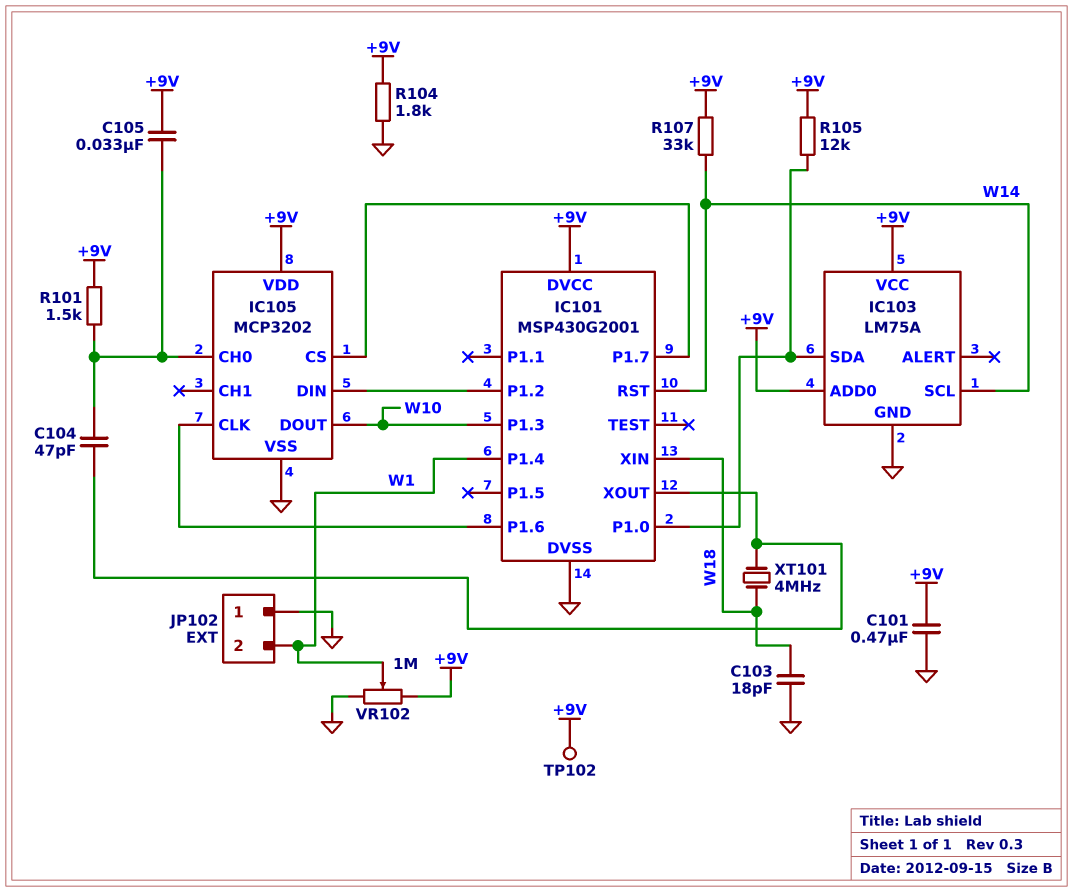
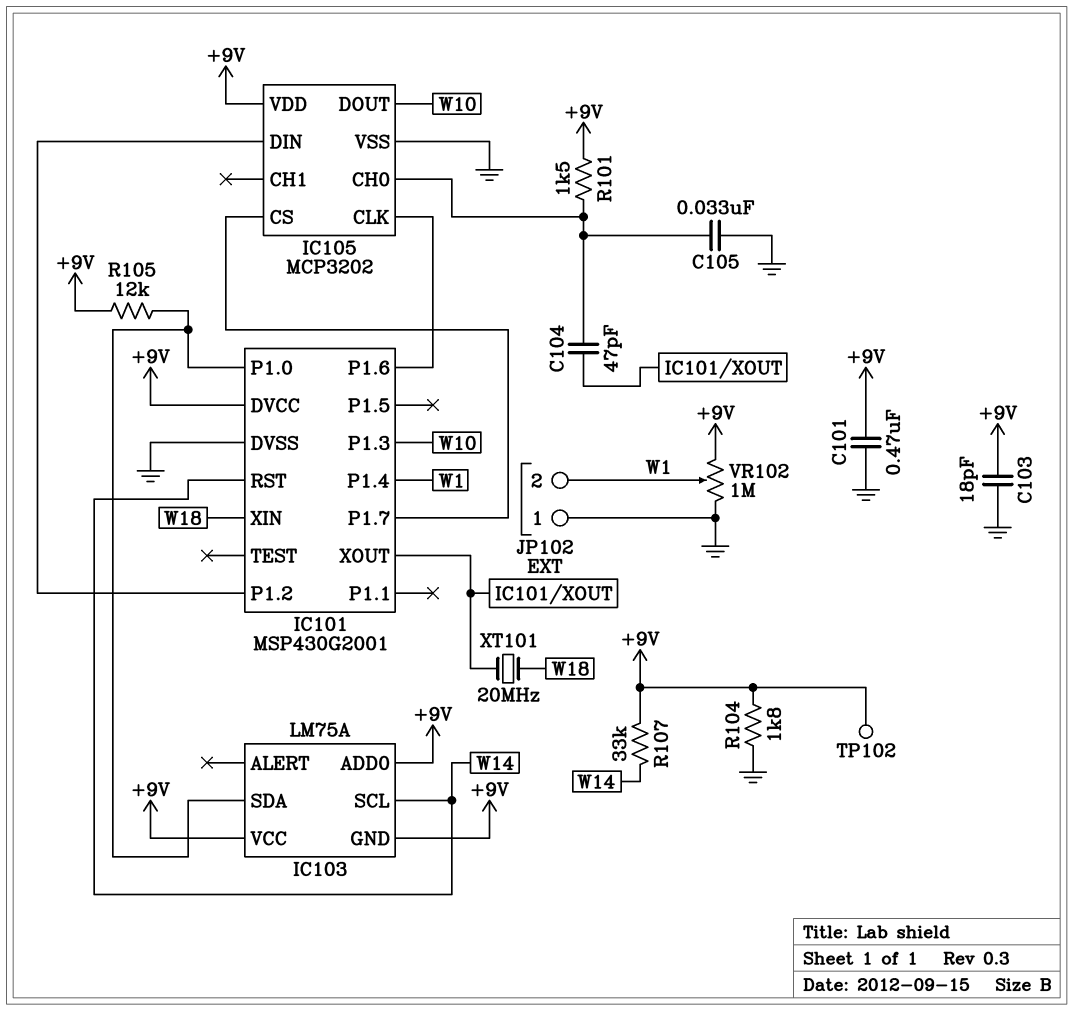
C103: 18pF (GND, W18) -> 18pF (+9V, GND)
C105: 33nF (+9V, IC105/CH0) -> 33nF (GND, IC105/CH0)
IC103 pin GND: GND -> +9V
XT101: 4MHz (IC101/XOUT, W18) -> 20MHz (IC101/XOUT, W18)

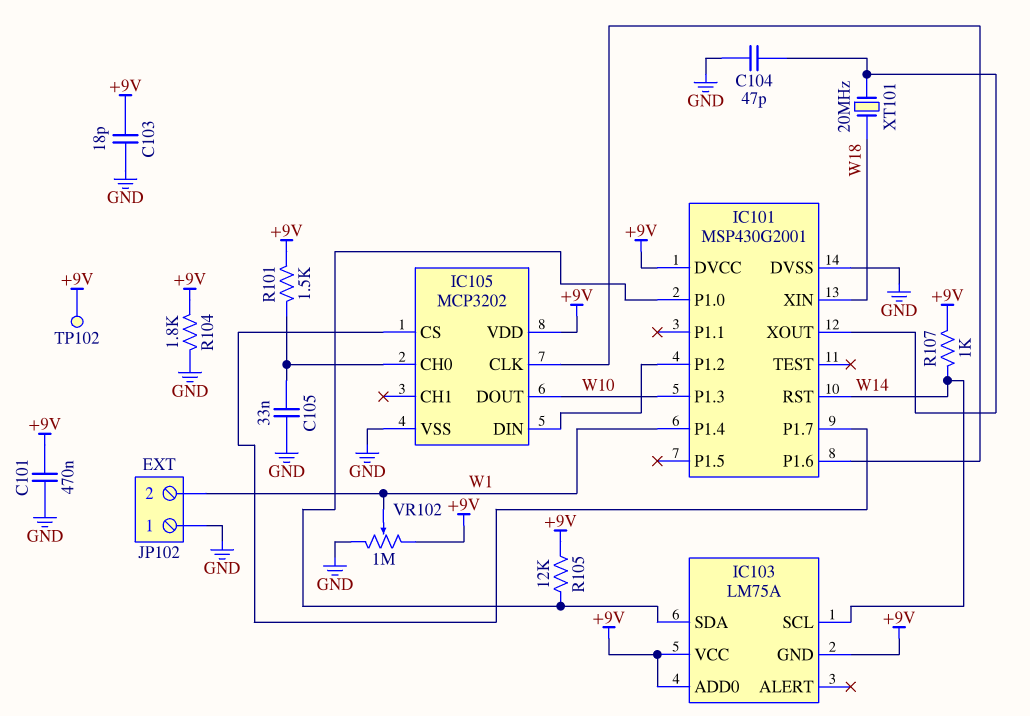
C104: 47pF (IC101/XOUT, IC105/CH0) -> 47pF (GND, IC101/XOUT)
R107: 33k (+9V, W14) -> 1k (+9V, W14)

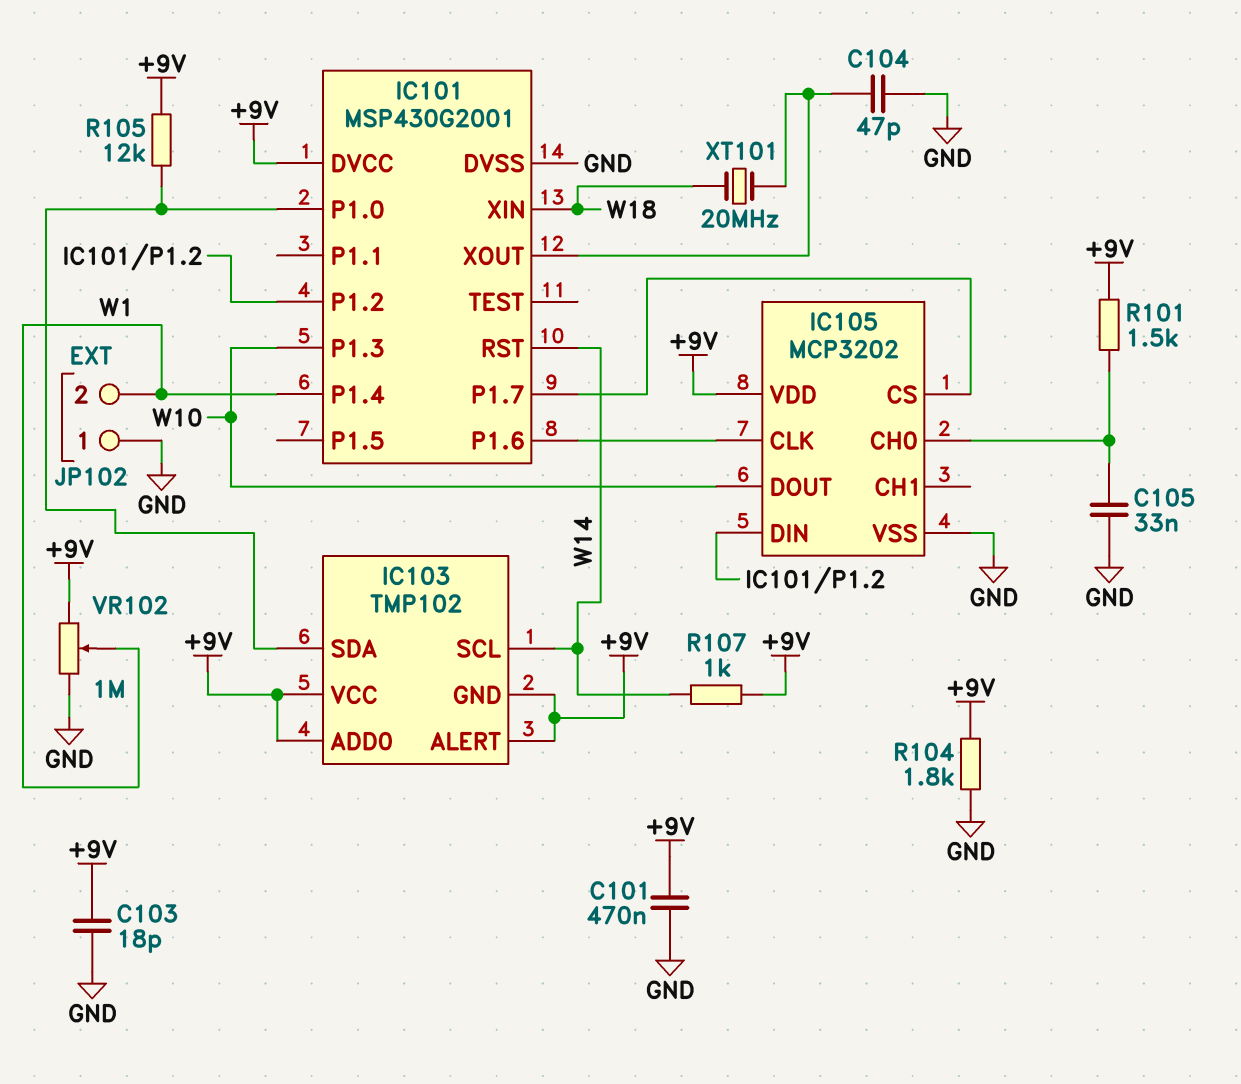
IC103: LM75A -> TMP102
IC103 pin ALERT: none -> +9V
TP102: test point (+9V) -> none

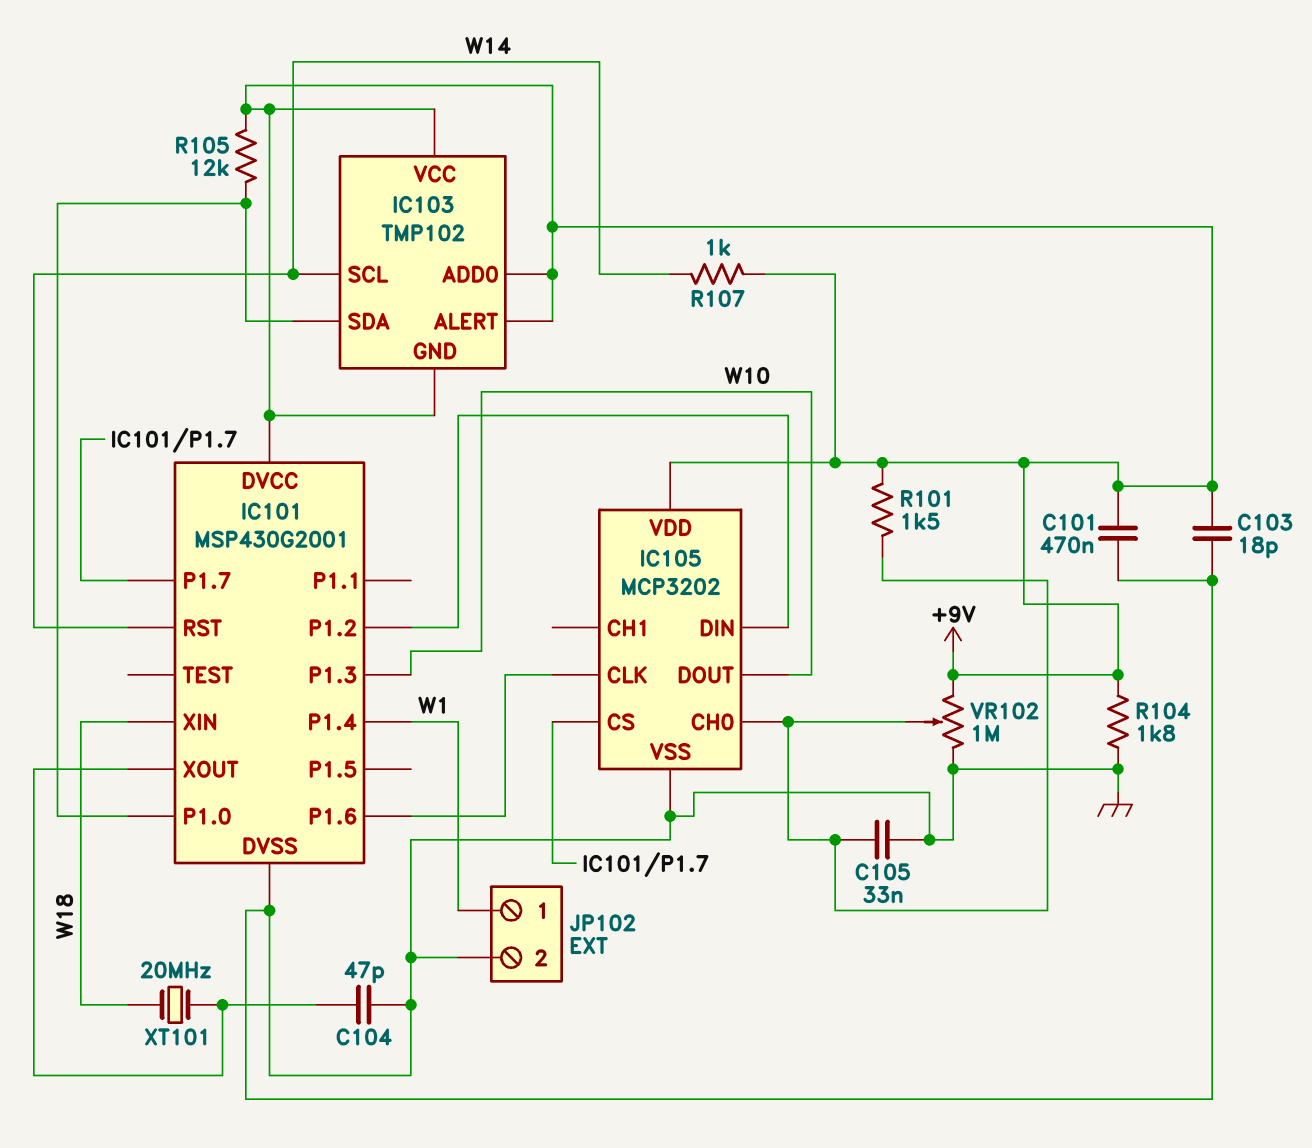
JP102 pin 1: GND -> W1
JP102 pin 2: W1 -> GND
VR102: 1M (+9V, GND, wiper W1) -> 1M (+9V, GND, wiper IC105/CH0)

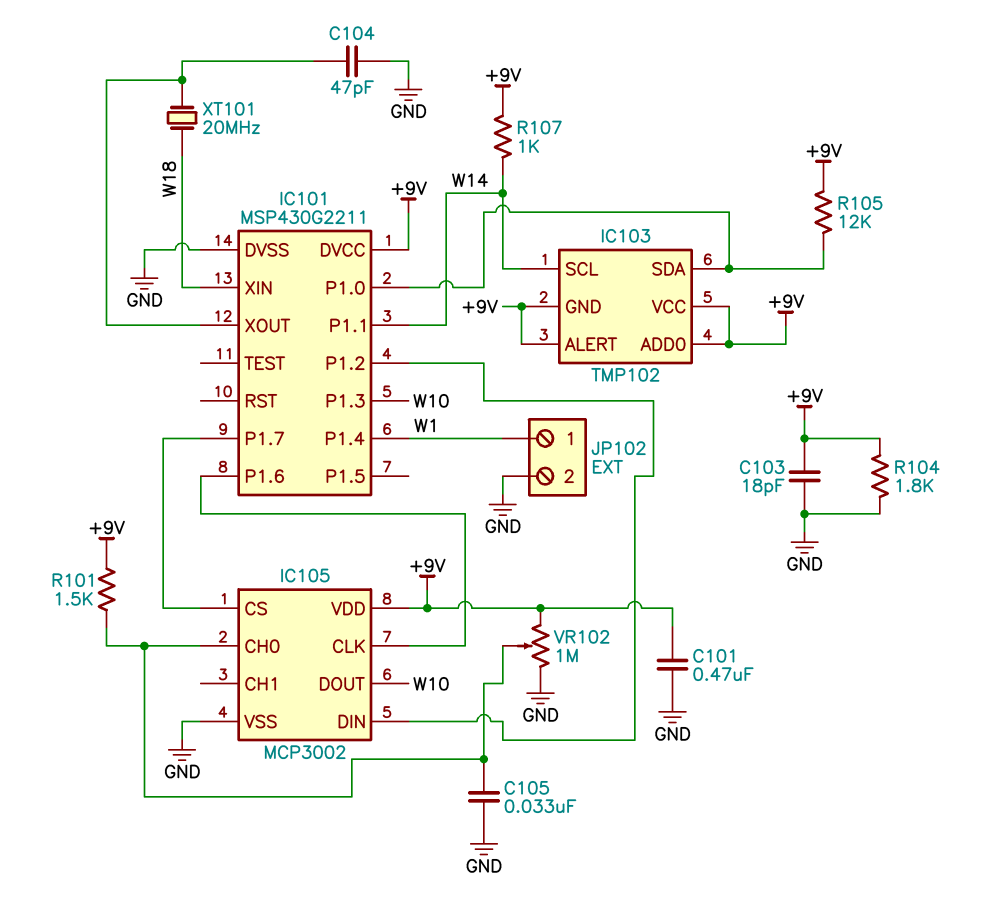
IC101: MSP430G2001 -> MSP430G2211
IC101 pin P1.1: none -> W14
IC101 pin RST: W14 -> none
IC105: MCP3202 -> MCP3002

